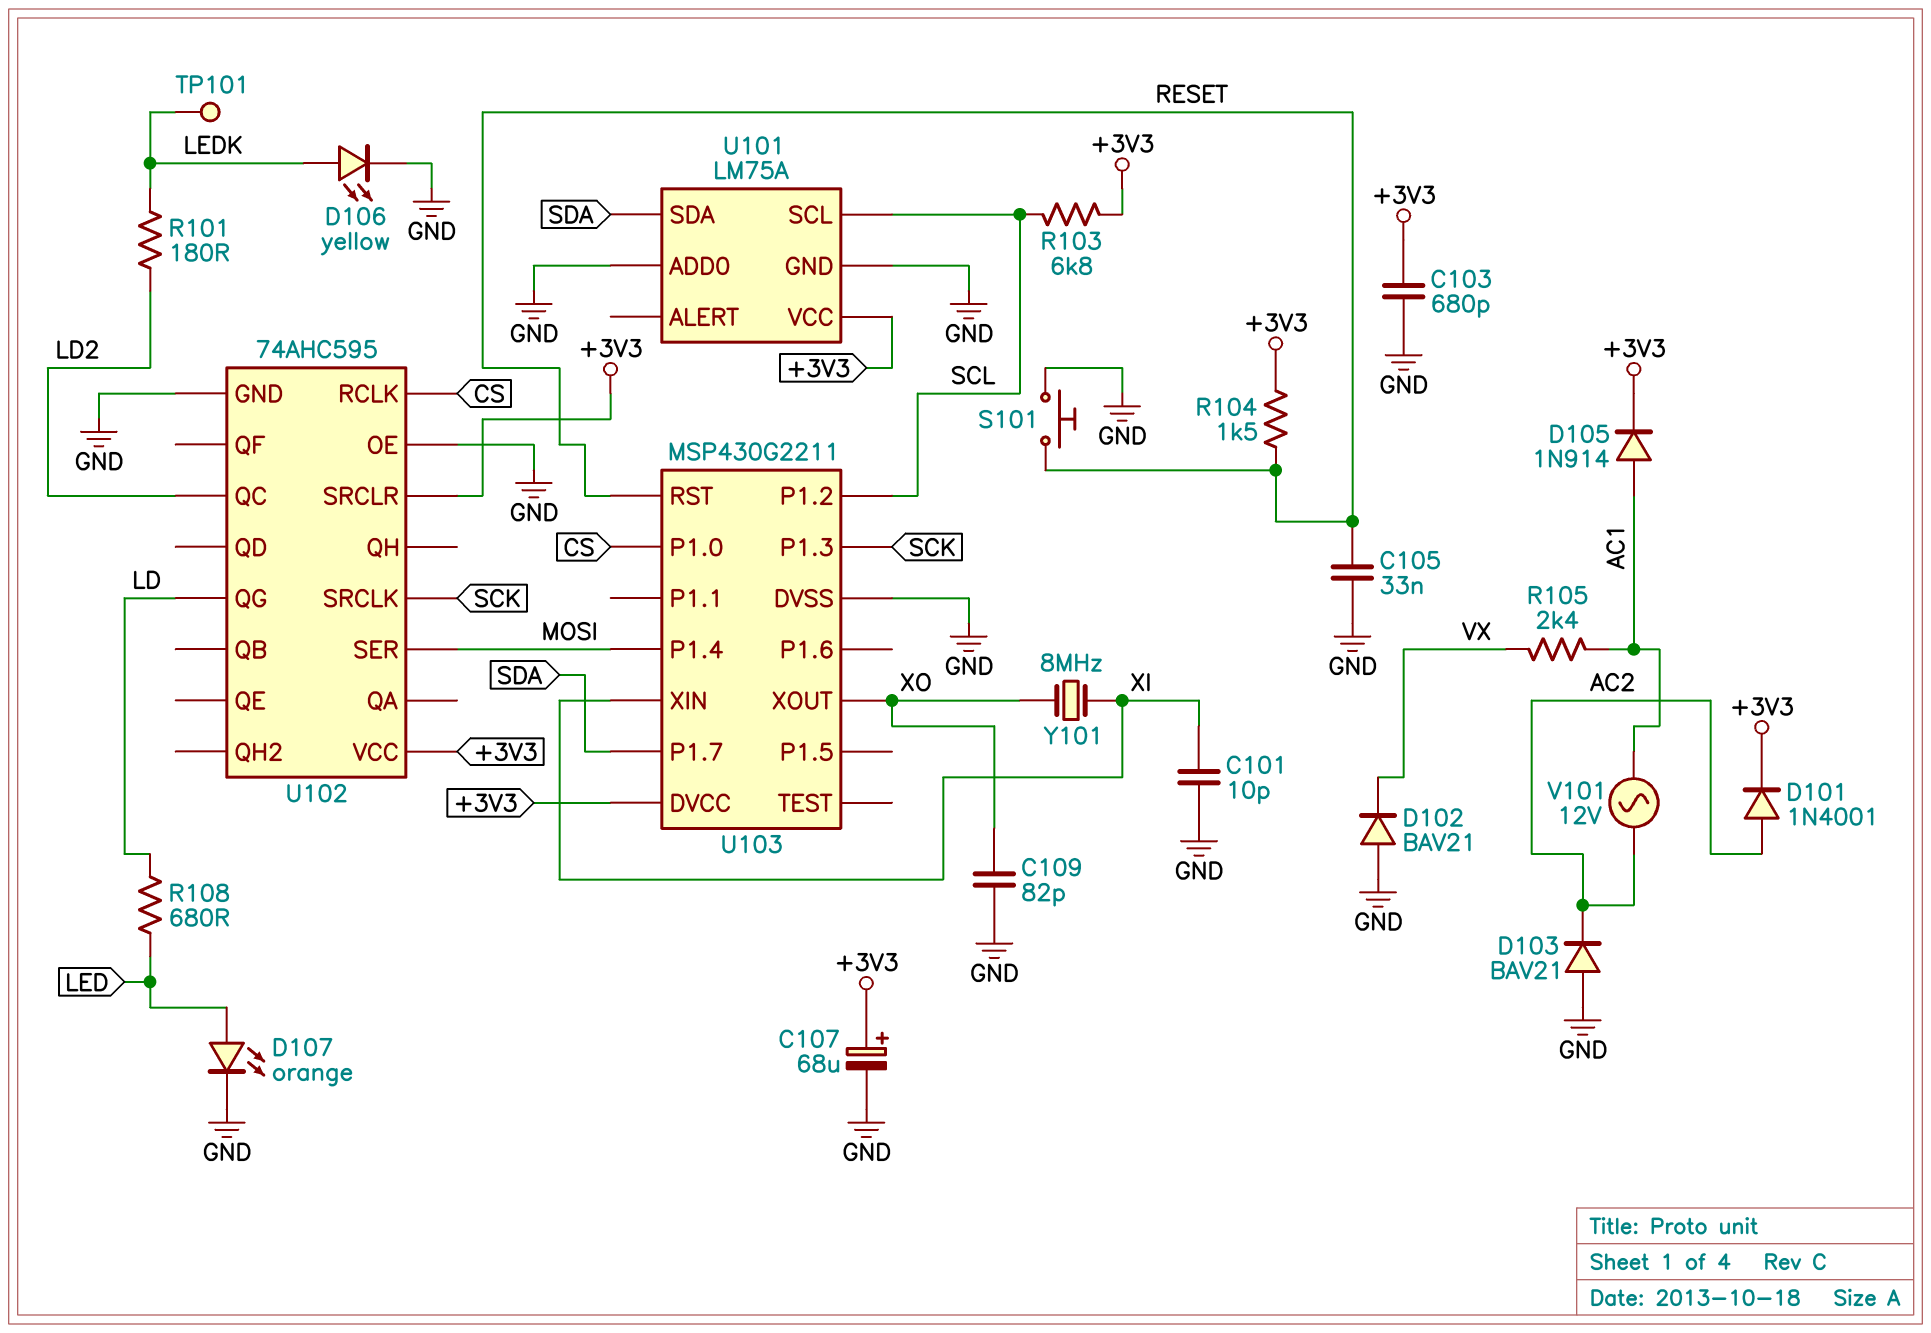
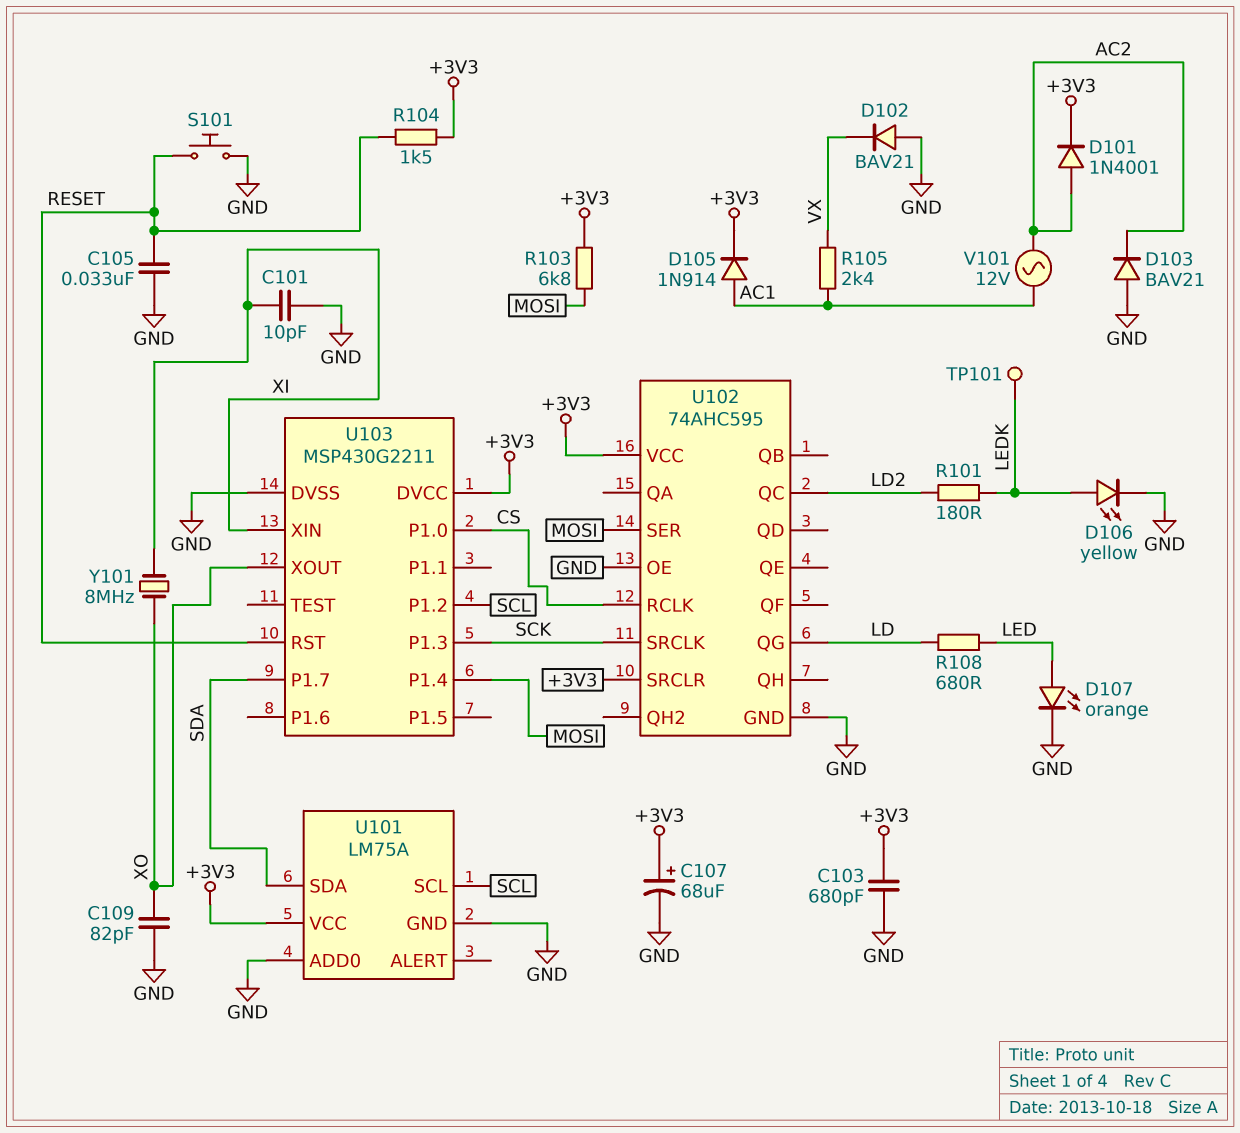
R103: 6.8k (+3V3, SCL) -> 6.8k (+3V3, MOSI)

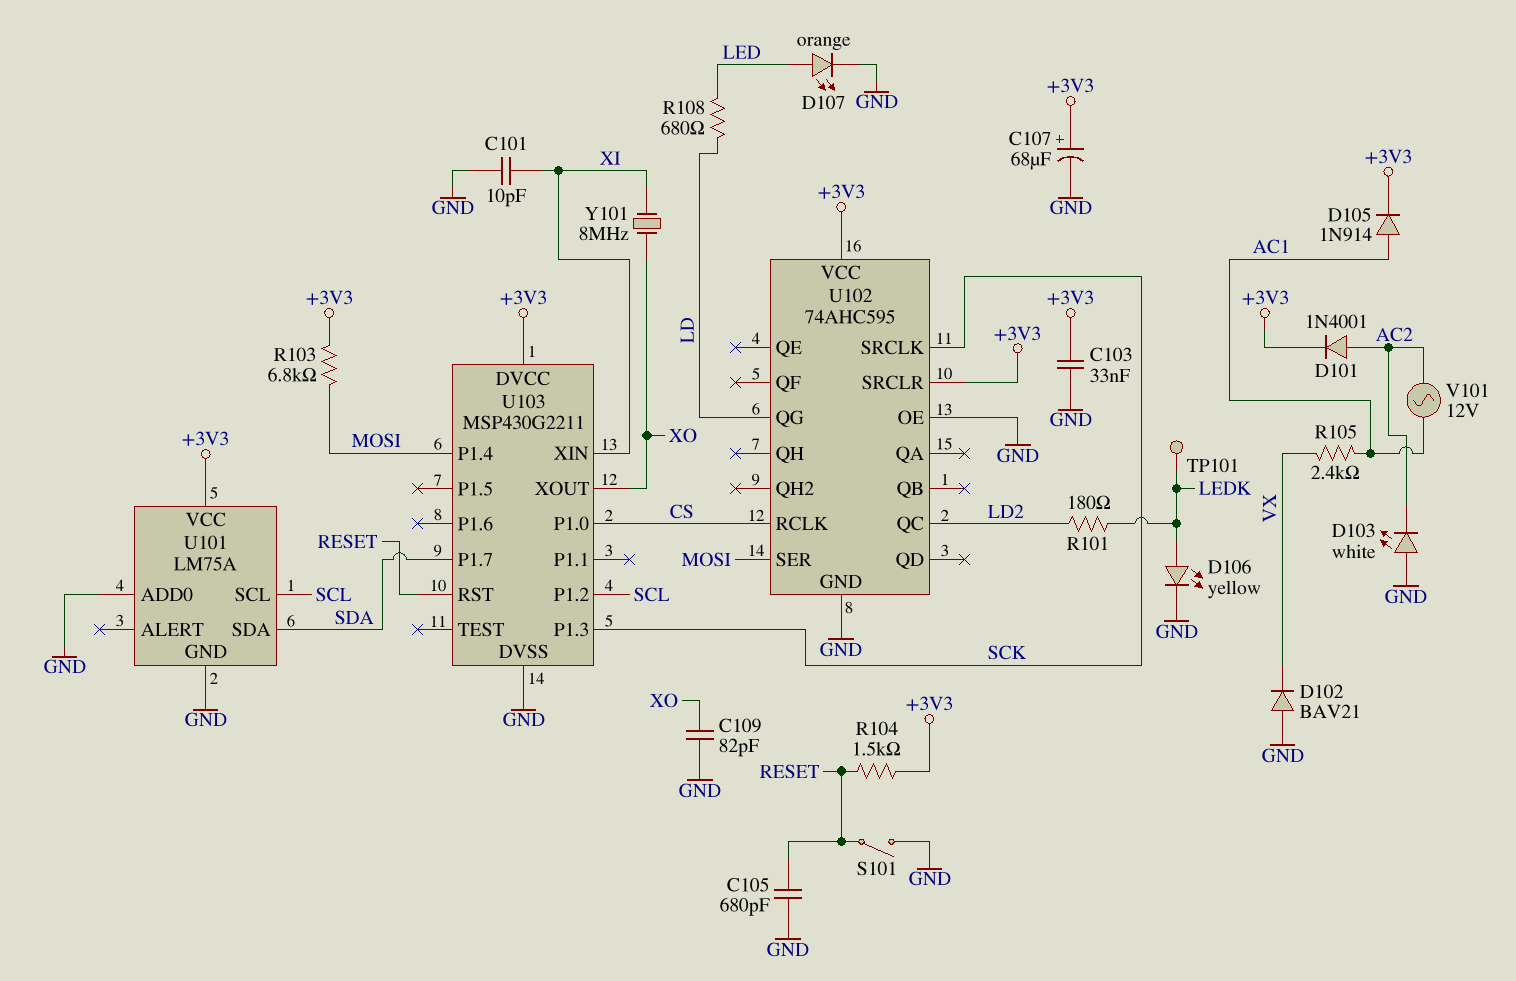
C103: 680pF (+3V3, GND) -> 33nF (+3V3, GND)
C105: 33nF (GND, RESET) -> 680pF (GND, RESET)
D103: diode BAV21 (A GND, K AC2) -> LED white (A GND, K AC2)
S101: button (GND, RESET) -> switch (GND, RESET)

